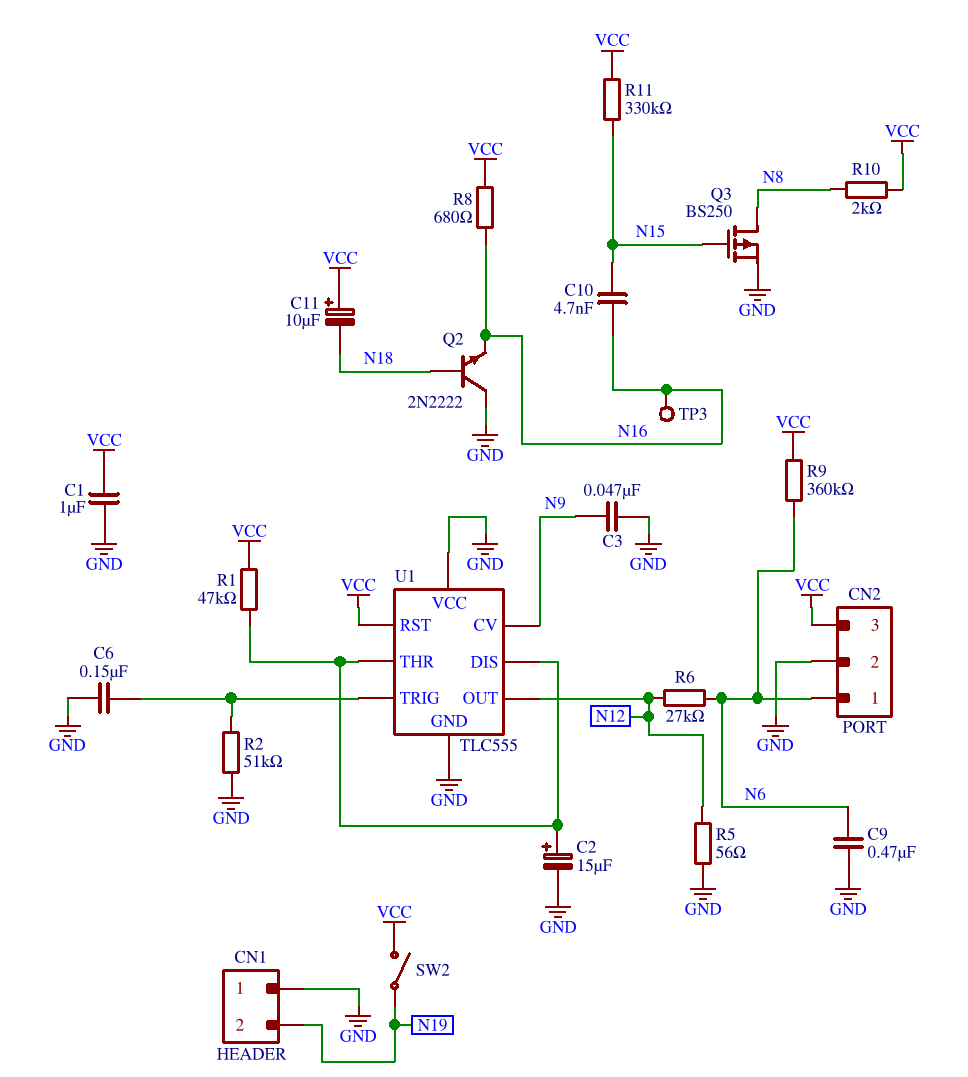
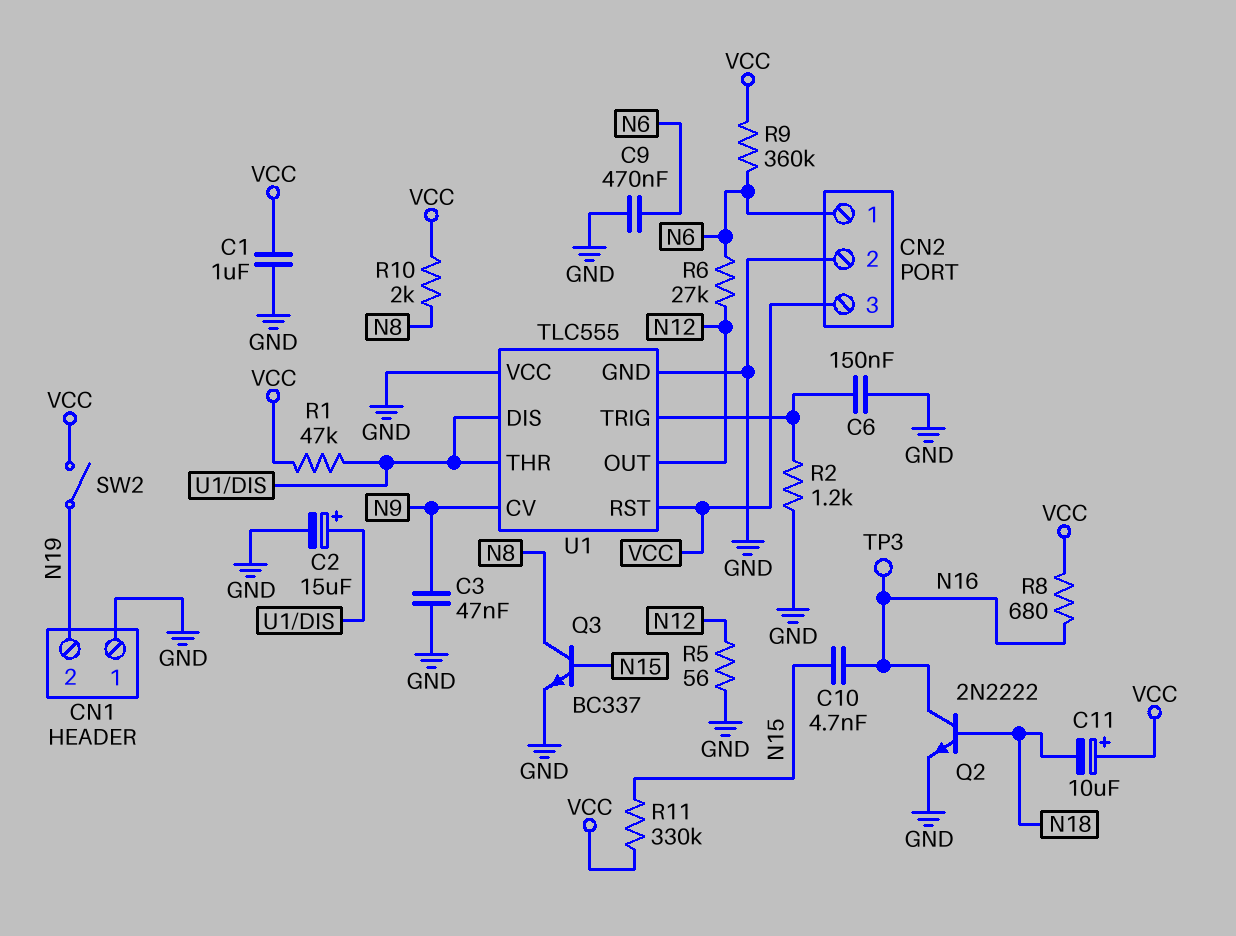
Q2: NPN 2N2222 (B N18, C GND, E N16) -> NPN 2N2222 (B N18, C N16, E GND)
Q3: PMOS BS250 (G N15, D N8, S GND) -> NPN BC337 (B N15, C N8, E GND)
R2: 51k (GND, U1/TRIG) -> 1.2k (GND, U1/TRIG)

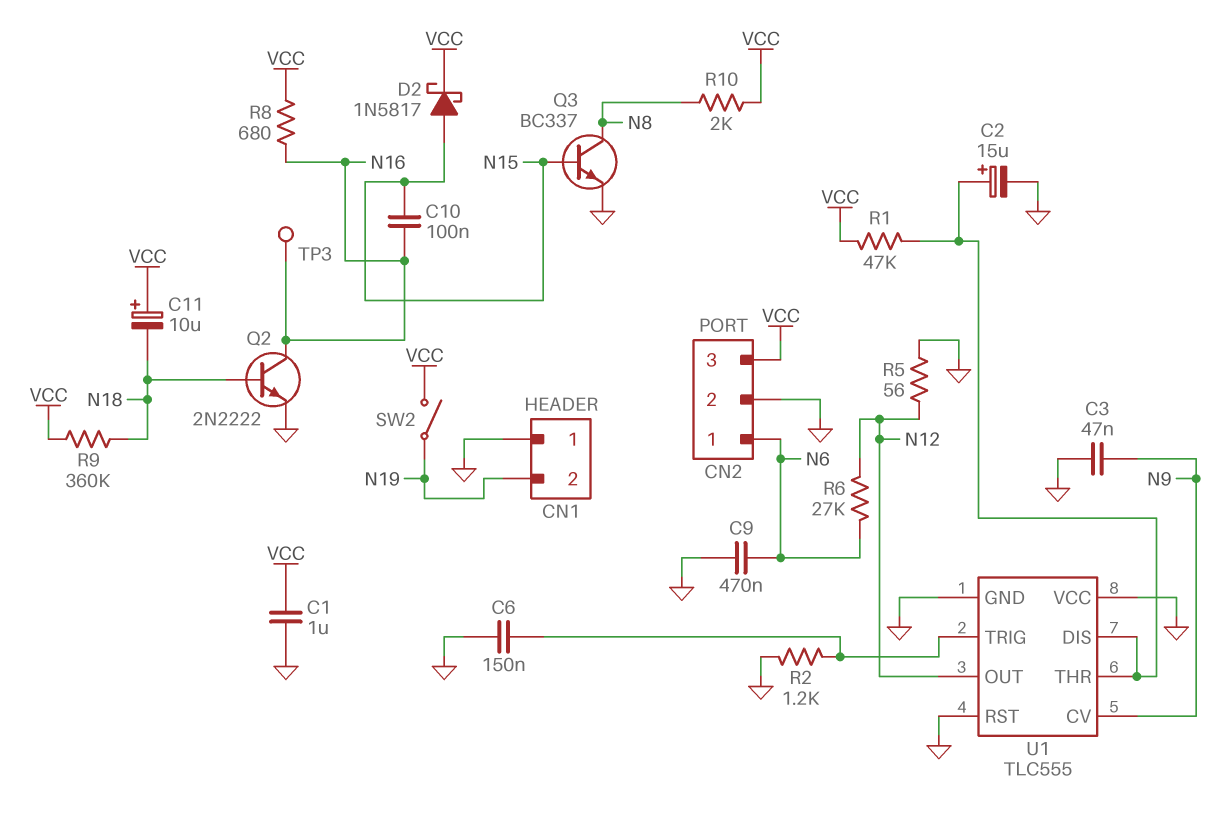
C10: 4.7nF (N15, N16) -> 100nF (N15, N16)
D2: none -> schottky 1N5817 (A N15, K VCC)
R9: 360k (N6, VCC) -> 360k (N18, VCC)
R11: 330k (N15, VCC) -> none
U1 pin RST: VCC -> GND

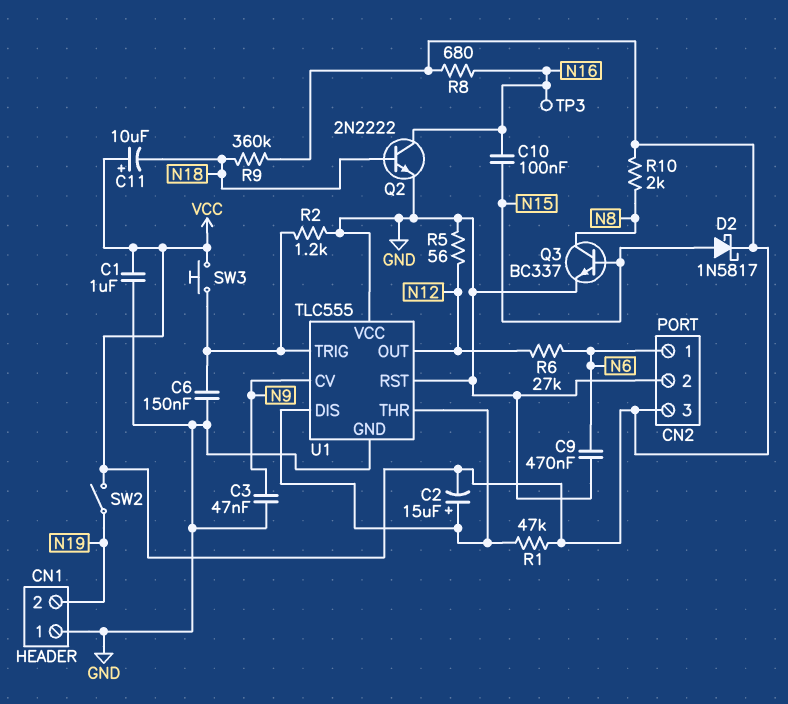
C2: 15uF (plus U1/DIS, minus GND) -> 15uF (plus U1/DIS, minus VCC)
SW3: none -> button (U1/TRIG, VCC)

